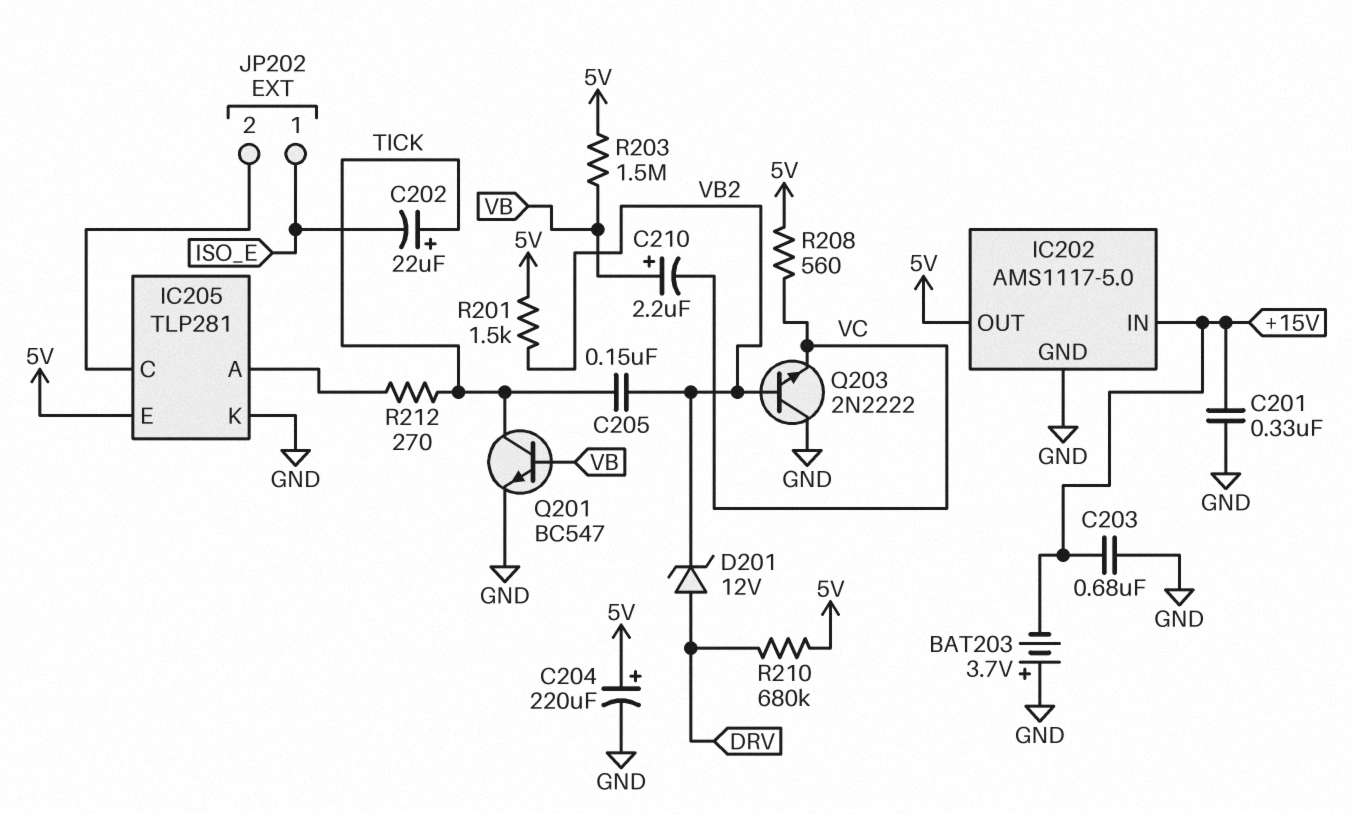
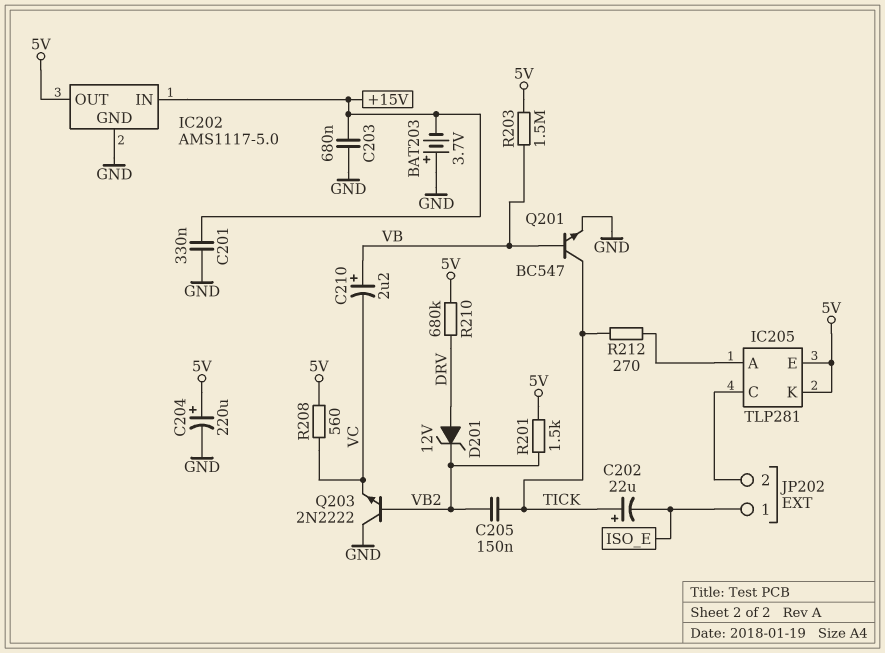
IC205 pin K: GND -> 5V

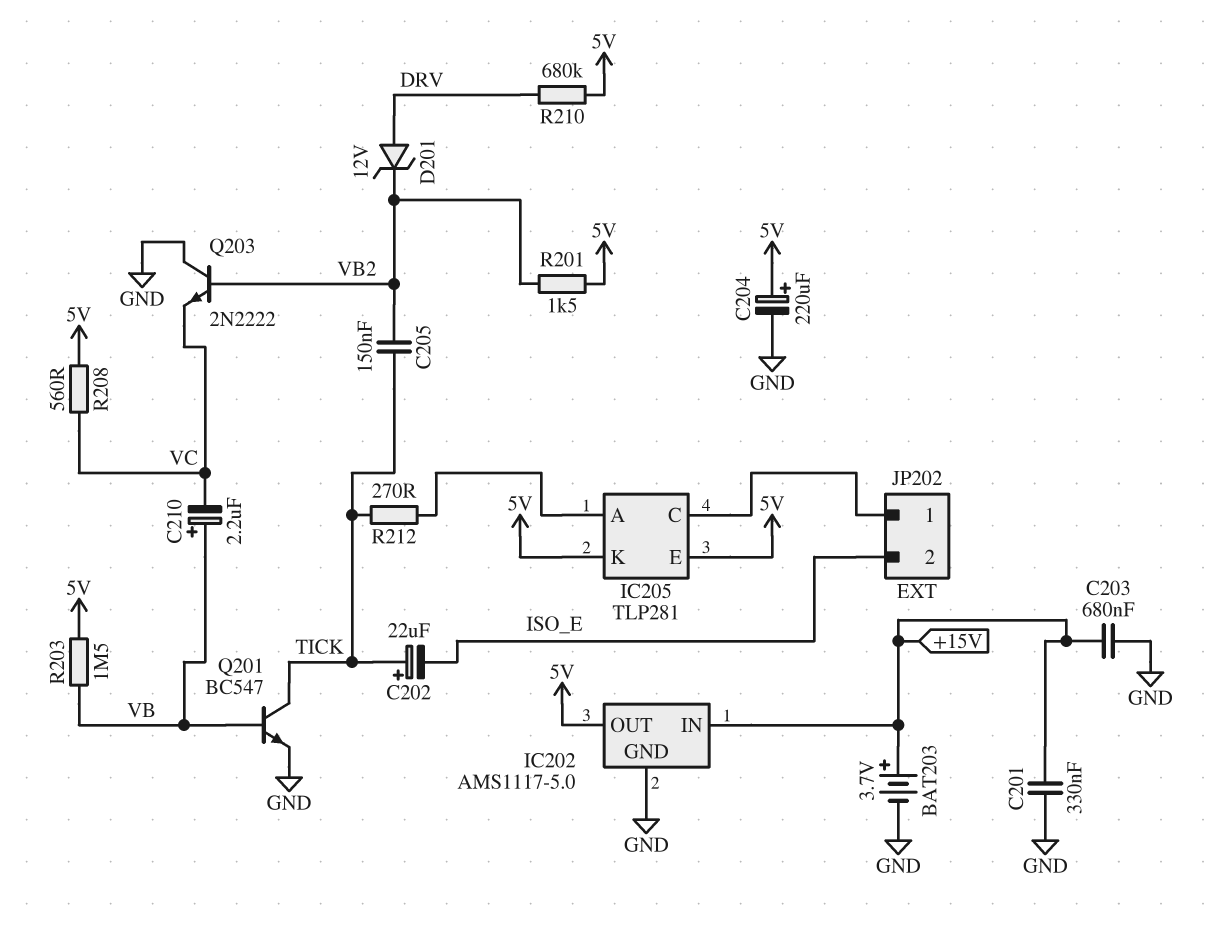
BAT203: 3.7V (plus GND, minus +15V) -> 3.7V (plus +15V, minus GND)
JP202 pin 1: ISO_E -> IC205/C
JP202 pin 2: IC205/C -> ISO_E

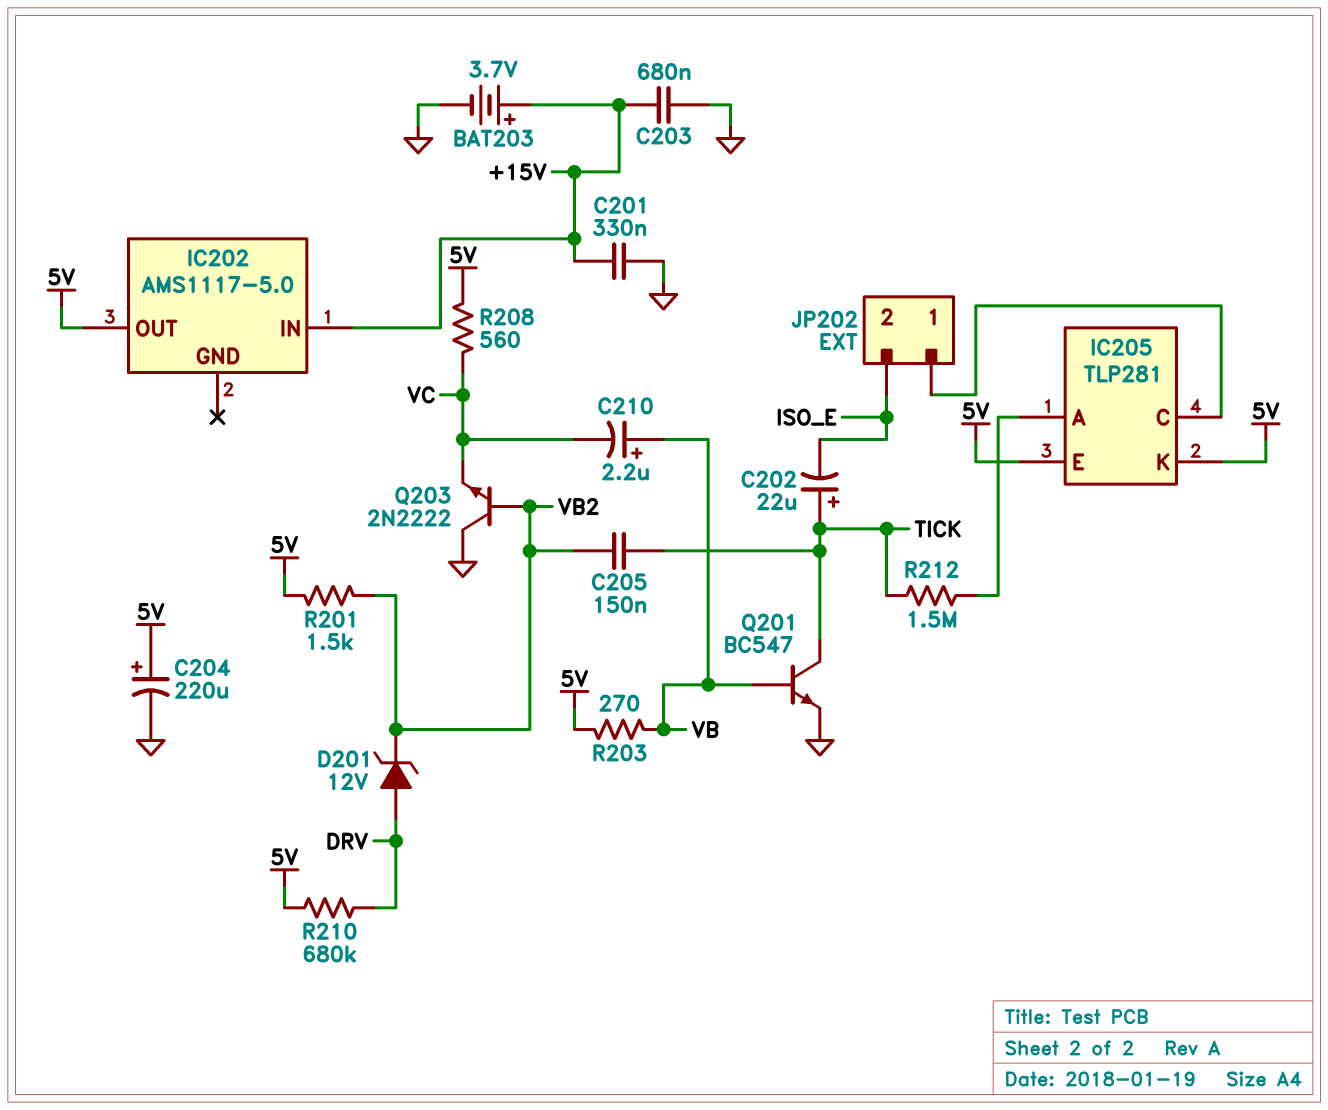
IC202 pin GND: GND -> none
R203: 1.5M (5V, VB) -> 270 (5V, VB)
R212: 270 (IC205/A, TICK) -> 1.5M (IC205/A, TICK)

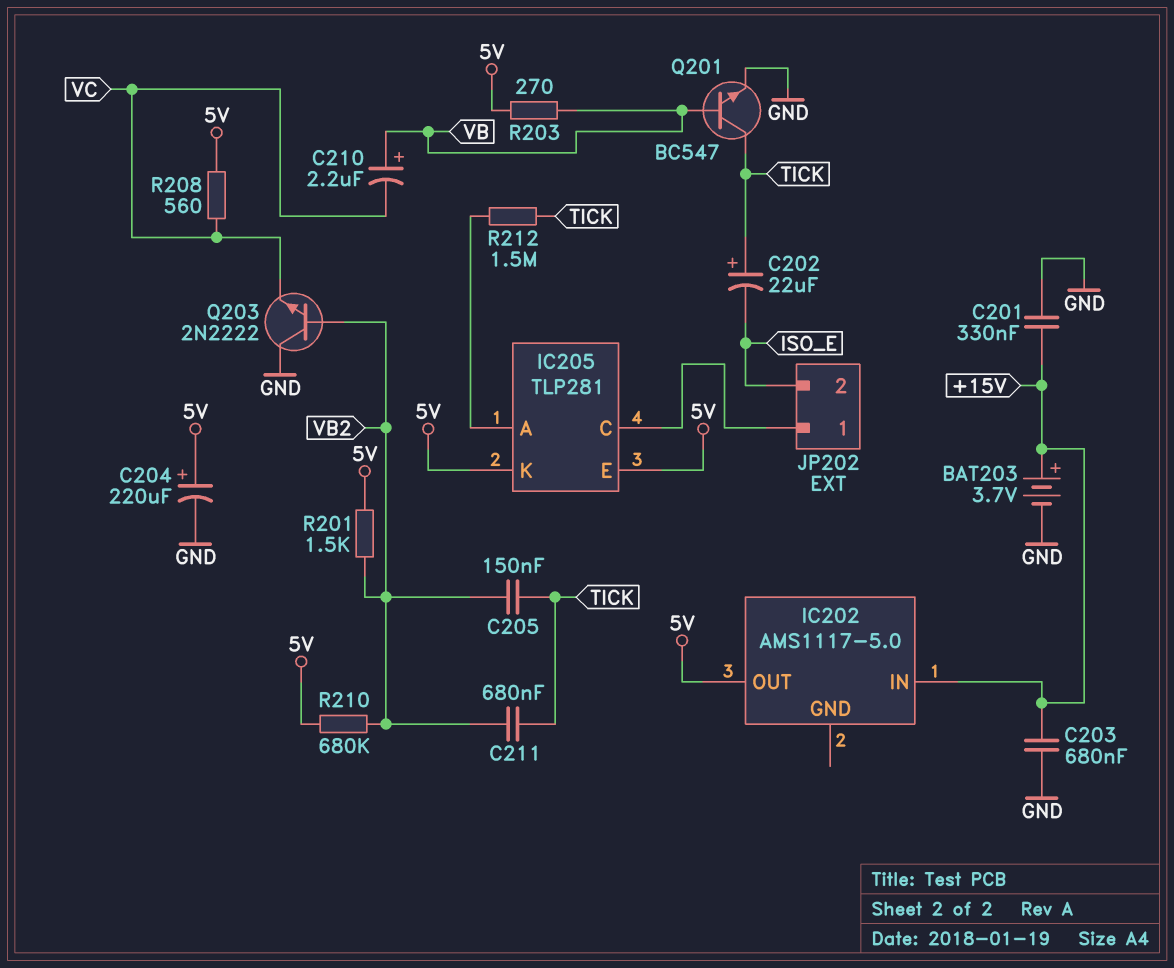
C211: none -> 680nF (TICK, VB2)
D201: zener 12V (A DRV, K VB2) -> none
R210: 680k (5V, DRV) -> 680k (5V, VB2)

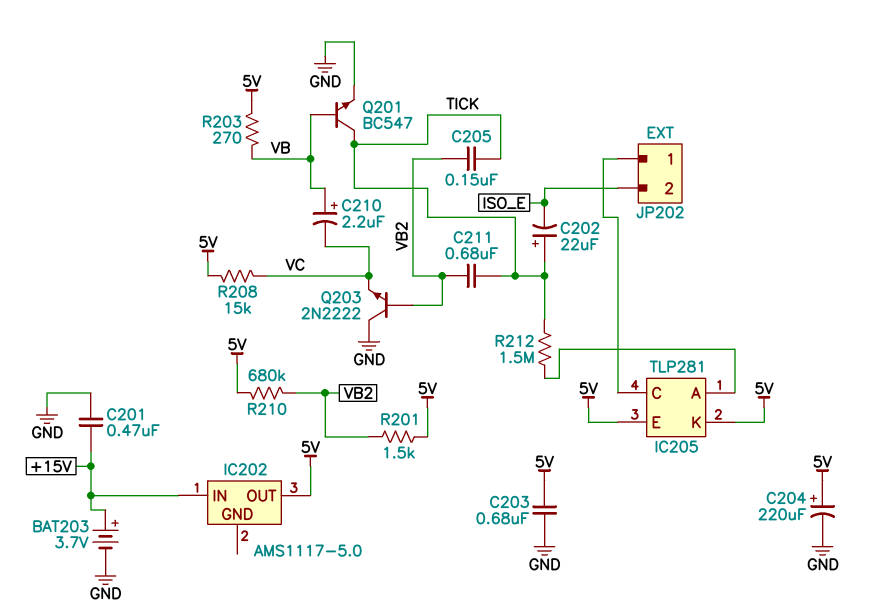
C201: 330nF (+15V, GND) -> 470nF (+15V, GND)
C203: 680nF (+15V, GND) -> 680nF (5V, GND)
R208: 560 (5V, VC) -> 15k (5V, VC)

